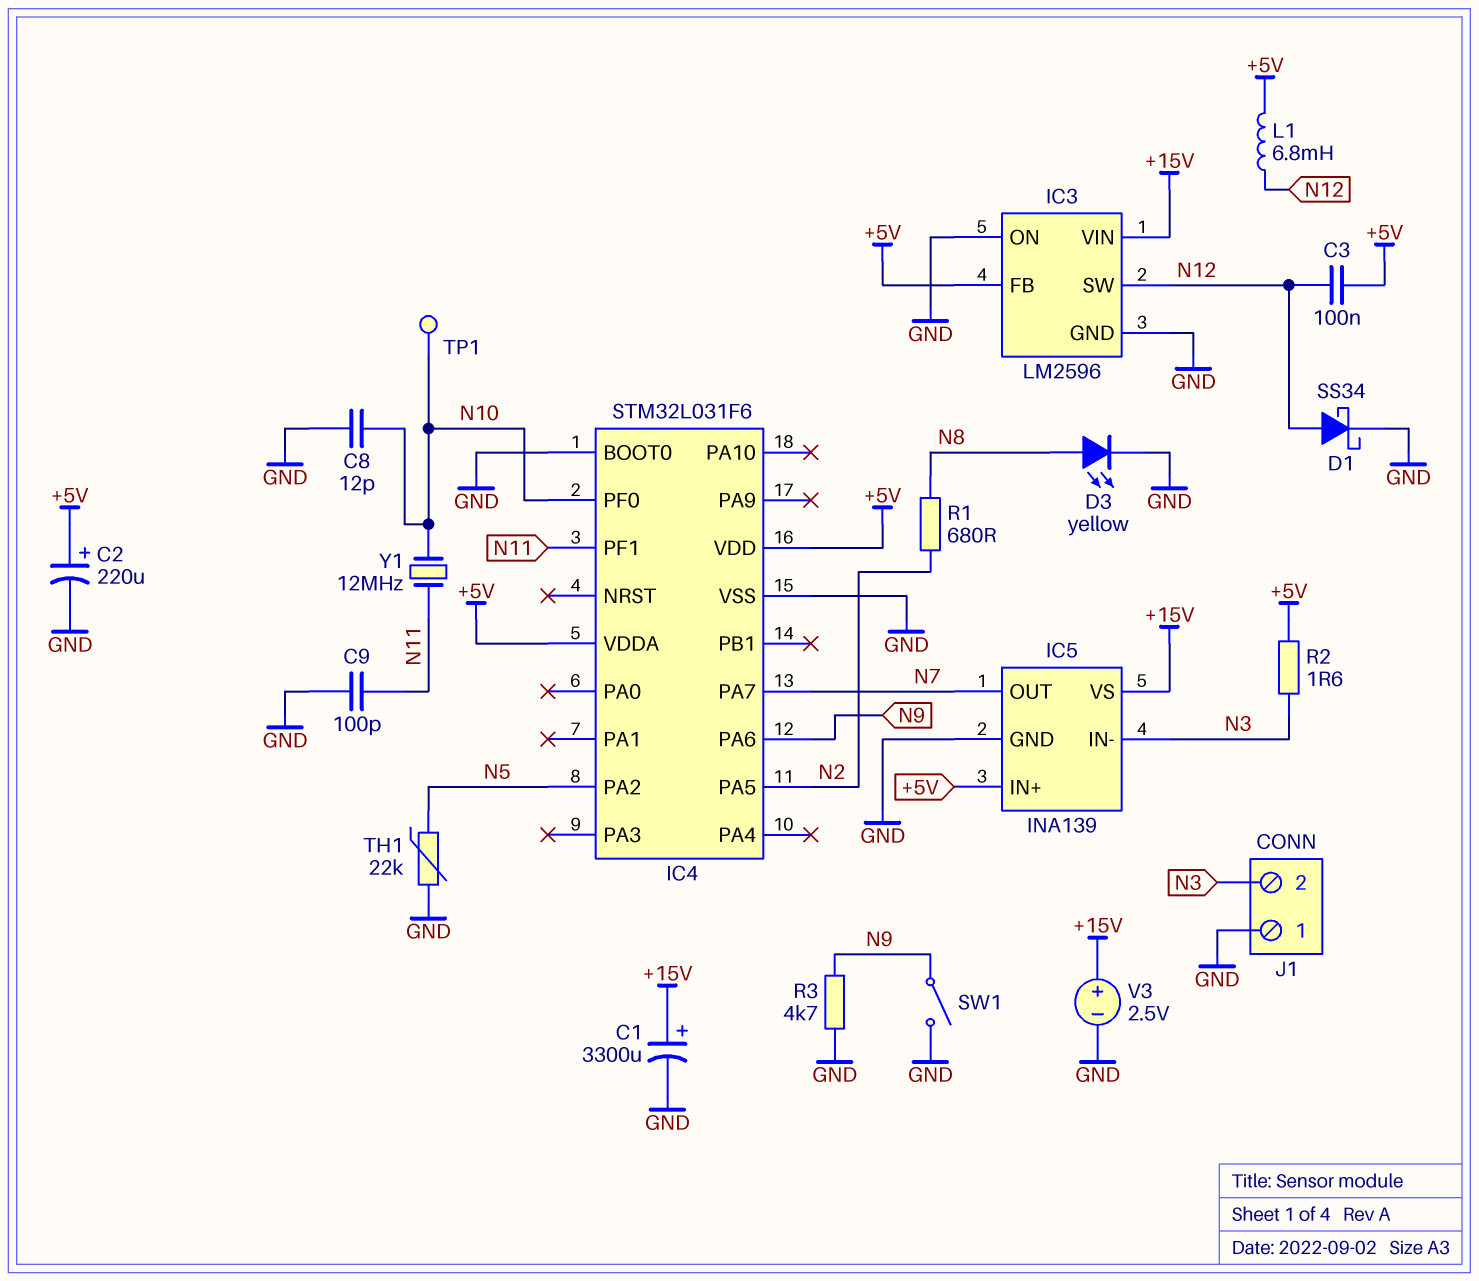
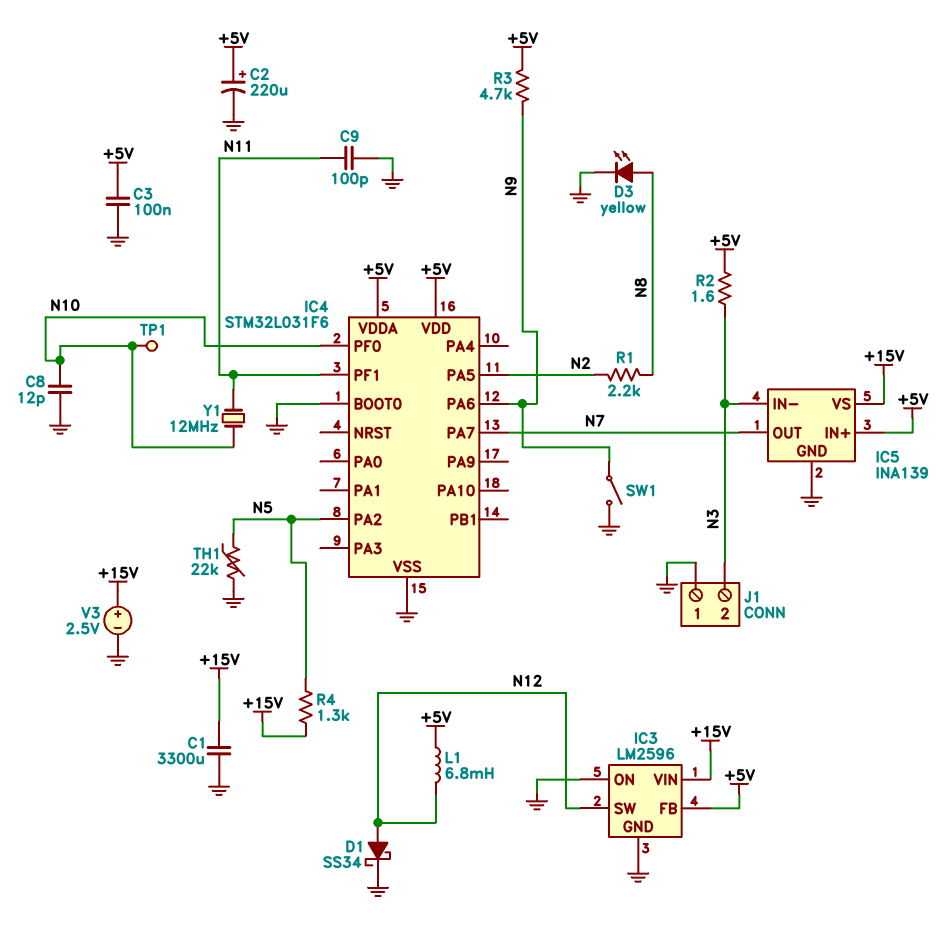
C1: 3300uF (plus +15V, minus GND) -> 3300uF (+15V, GND)
C3: 100nF (+5V, N12) -> 100nF (+5V, GND)
R1: 680 (N2, N8) -> 2.2k (N2, N8)
R3: 4.7k (GND, N9) -> 4.7k (+5V, N9)
R4: none -> 1.3k (+15V, N5)

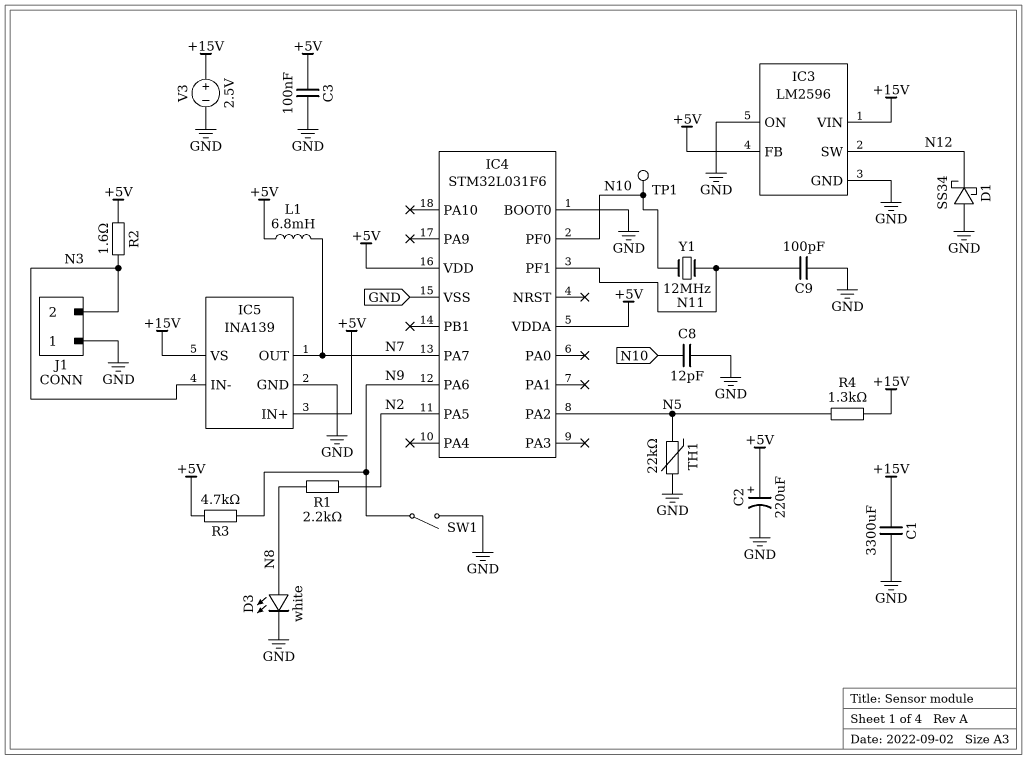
D1: schottky SS34 (A N12, K GND) -> schottky SS34 (A GND, K N12)
D3: LED yellow (A N8, K GND) -> LED white (A N8, K GND)
L1: 6.8mH (+5V, N12) -> 6.8mH (+5V, N7)

